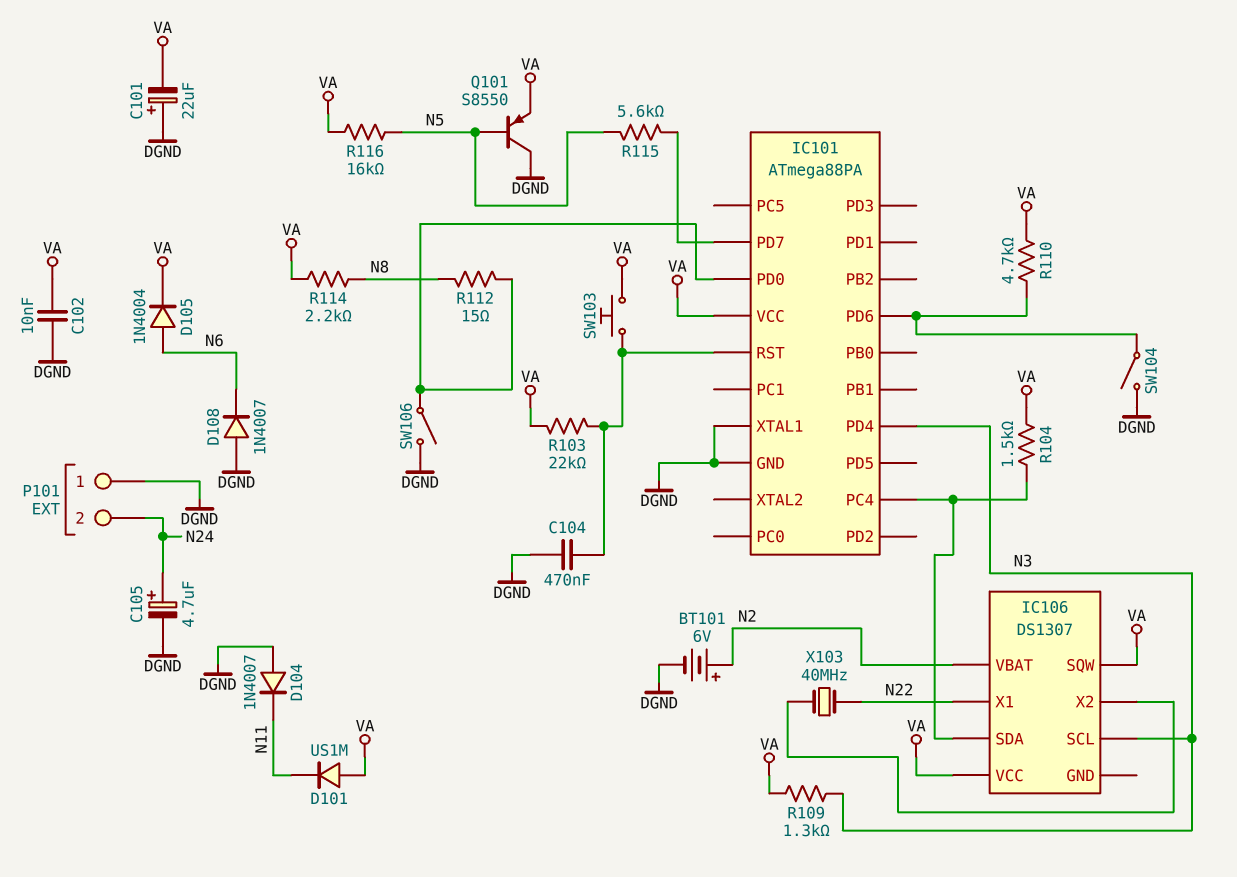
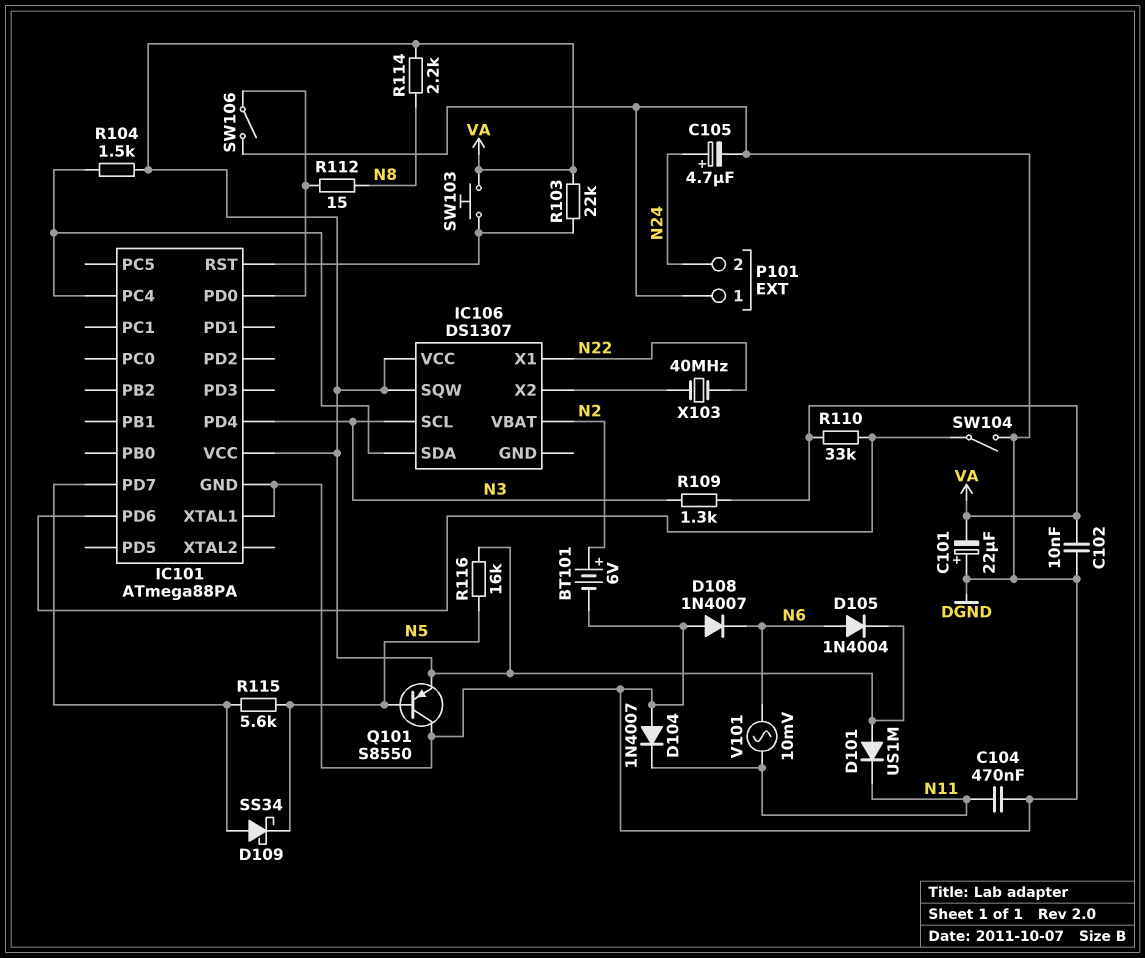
C104: 470nF (DGND, IC101/RST) -> 470nF (DGND, N11)
D109: none -> schottky SS34 (A IC101/PD7, K N5)
R110: 4.7k (IC101/PD6, VA) -> 33k (IC101/PD6, VA)
V101: none -> AC 10mV (N6, N11)

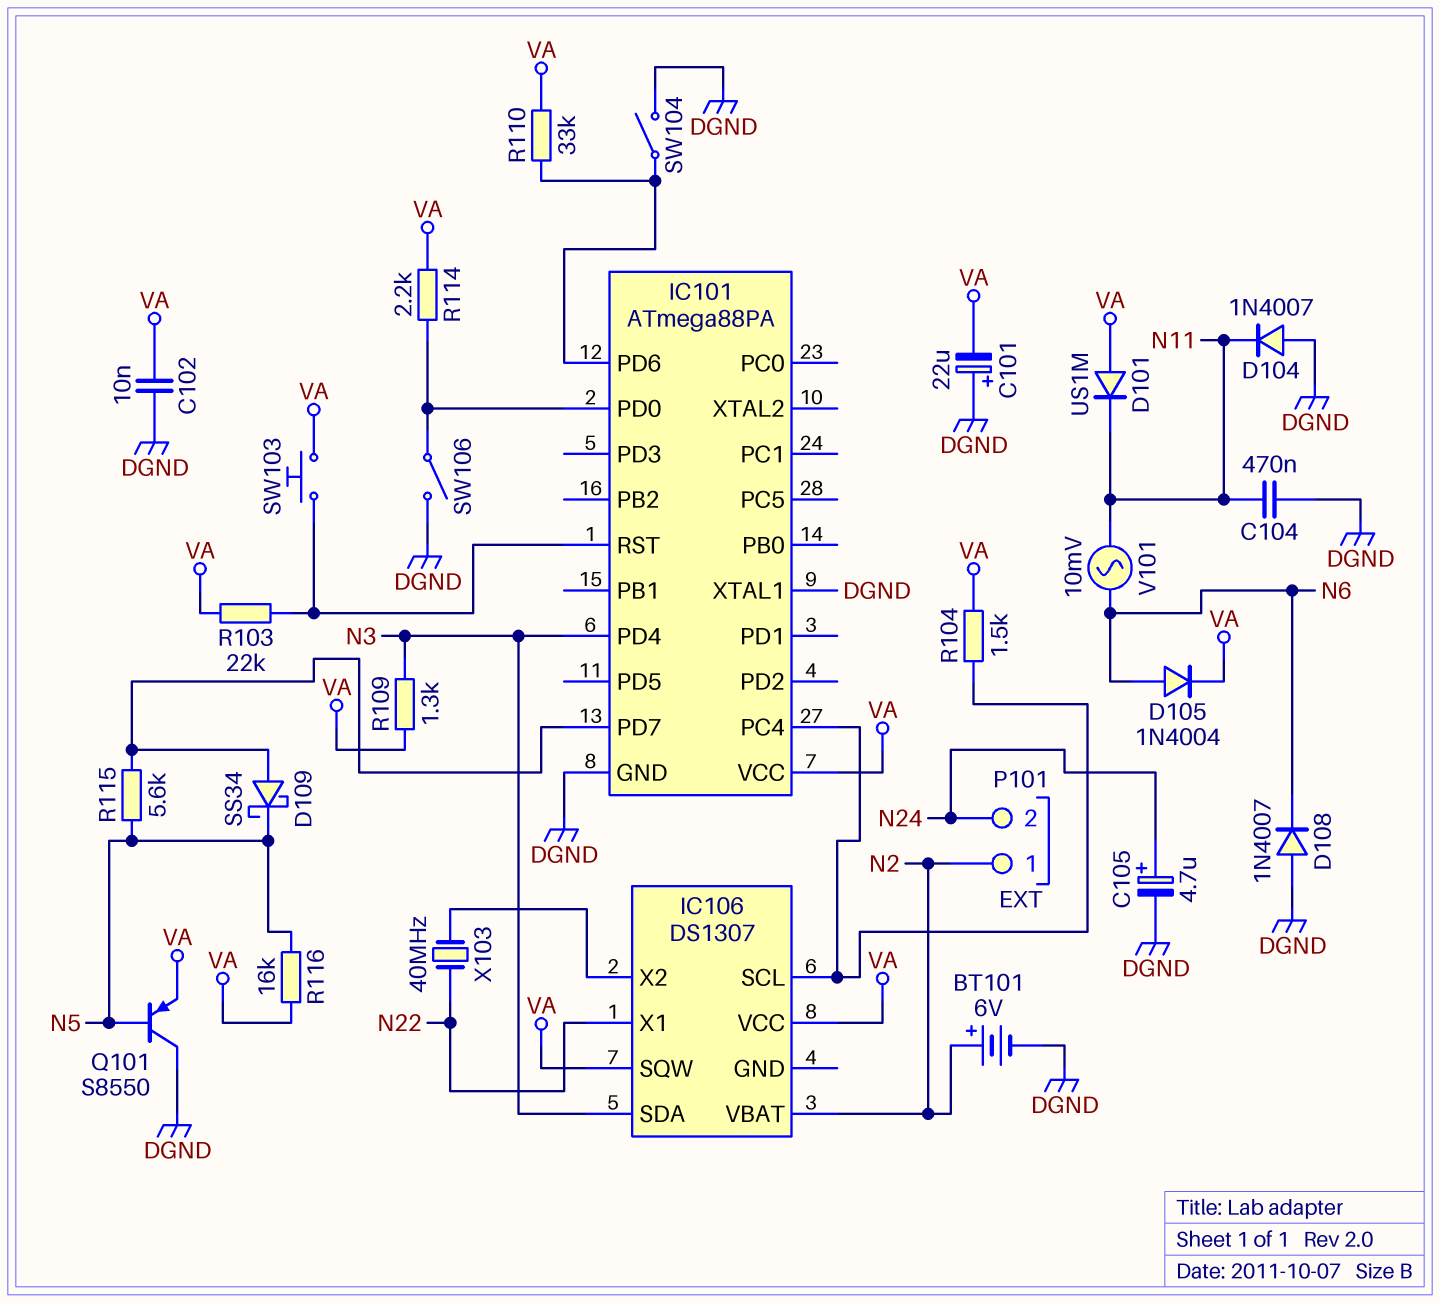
IC106 pin SCL: N3 -> IC101/PC4
IC106 pin SDA: IC101/PC4 -> N3
P101 pin 1: DGND -> N2
R112: 15 (IC101/PD0, N8) -> none
R114: 2.2k (N8, VA) -> 2.2k (IC101/PD0, VA)

